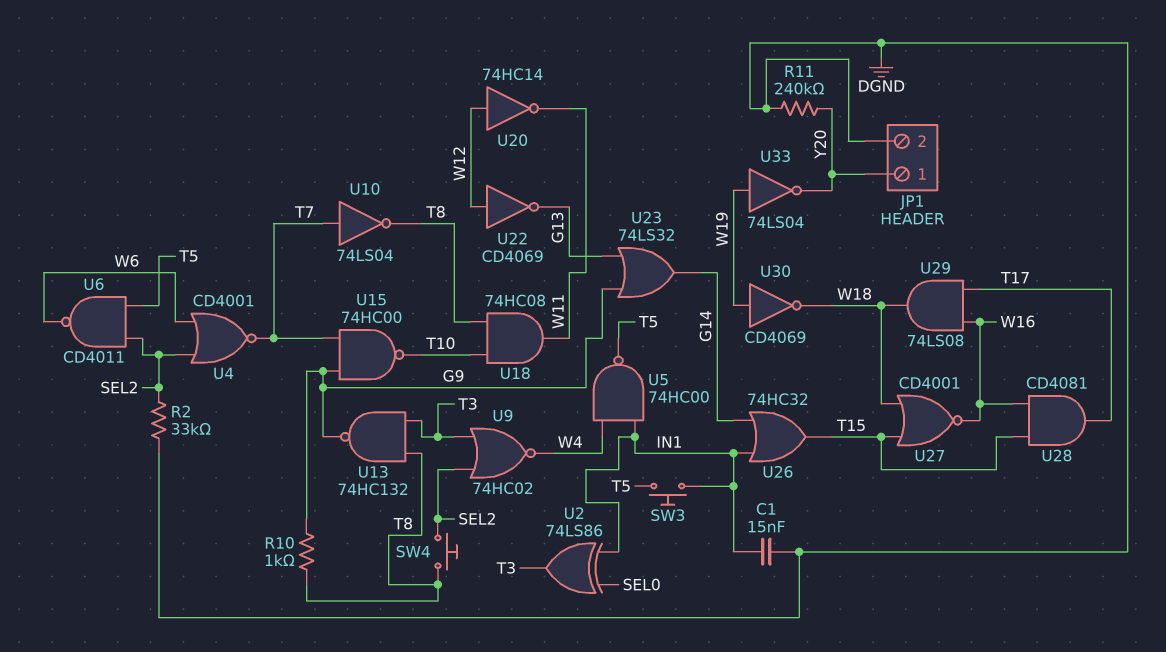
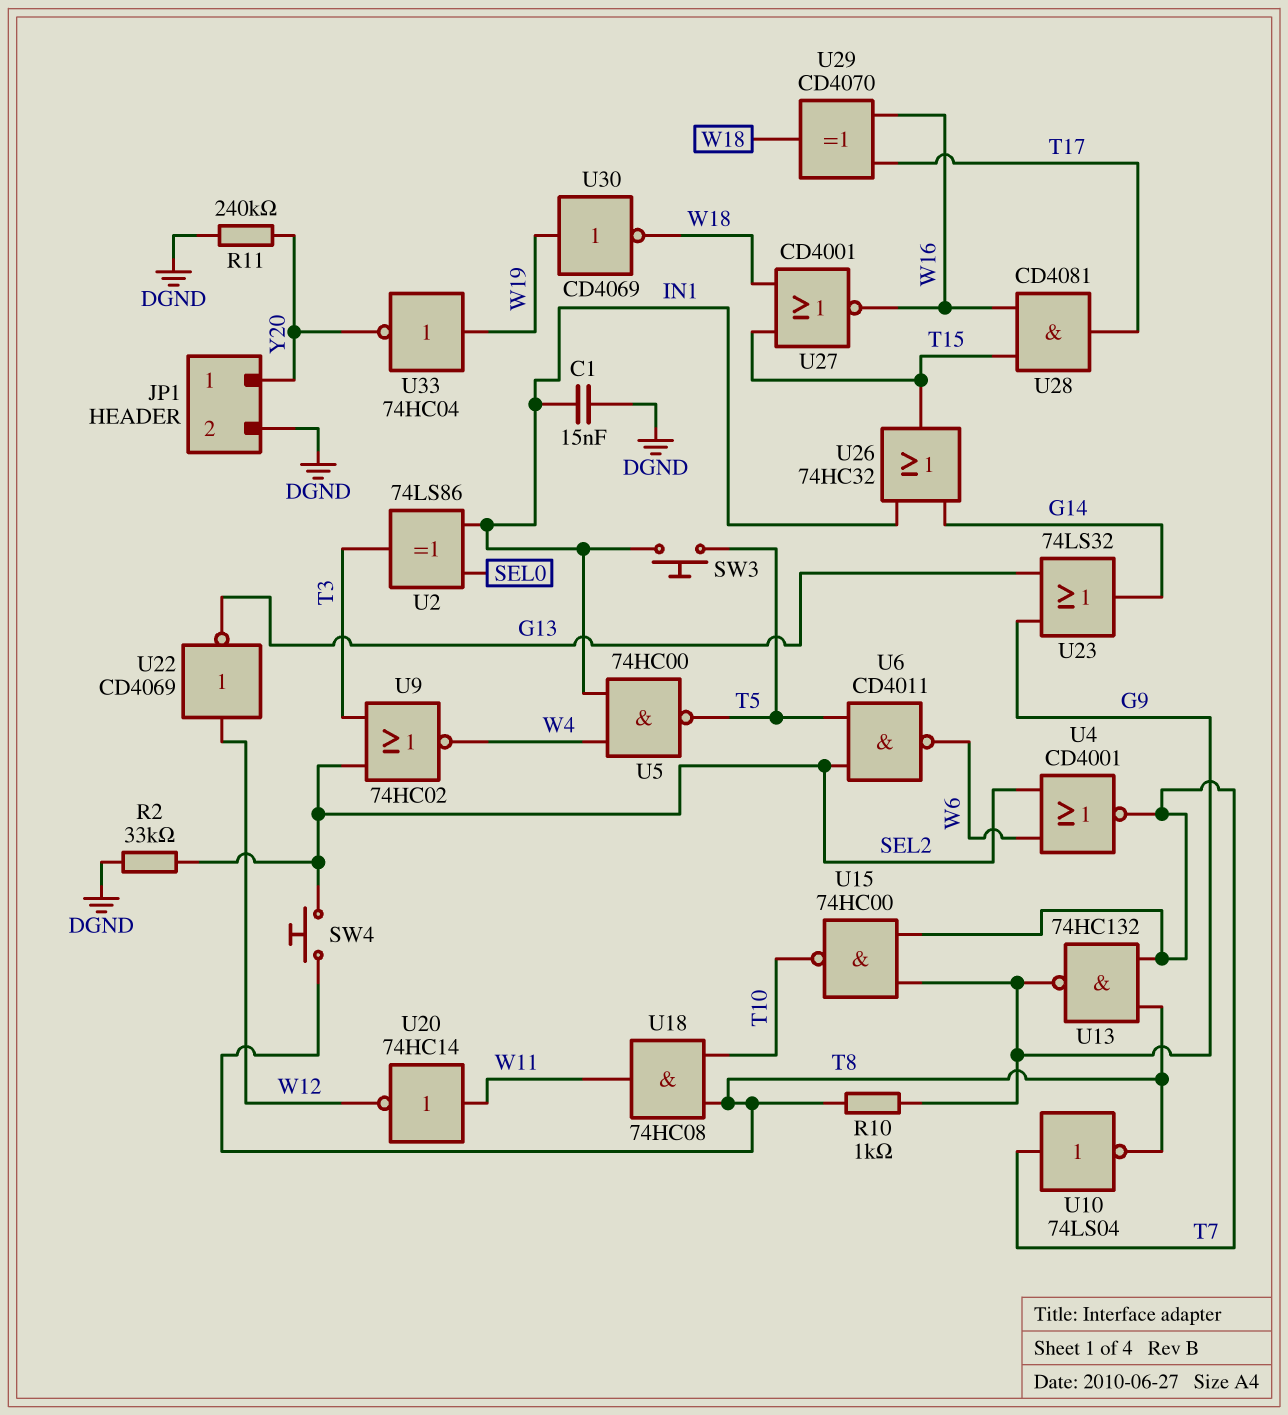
U13: NAND 74HC132 (in T3, in T8, out G9) -> NAND 74HC132 (in T7, in T8, out G9)
U20: NOT 74HC14 (in W12, out W11) -> NOT 74HC14 (in W11, out W12)
U29: AND 74LS08 (in T17, in W16, out W18) -> XOR CD4070 (in T17, in W16, out W18)
U33: NOT 74LS04 (in W19, out Y20) -> NOT 74HC04 (in W19, out Y20)

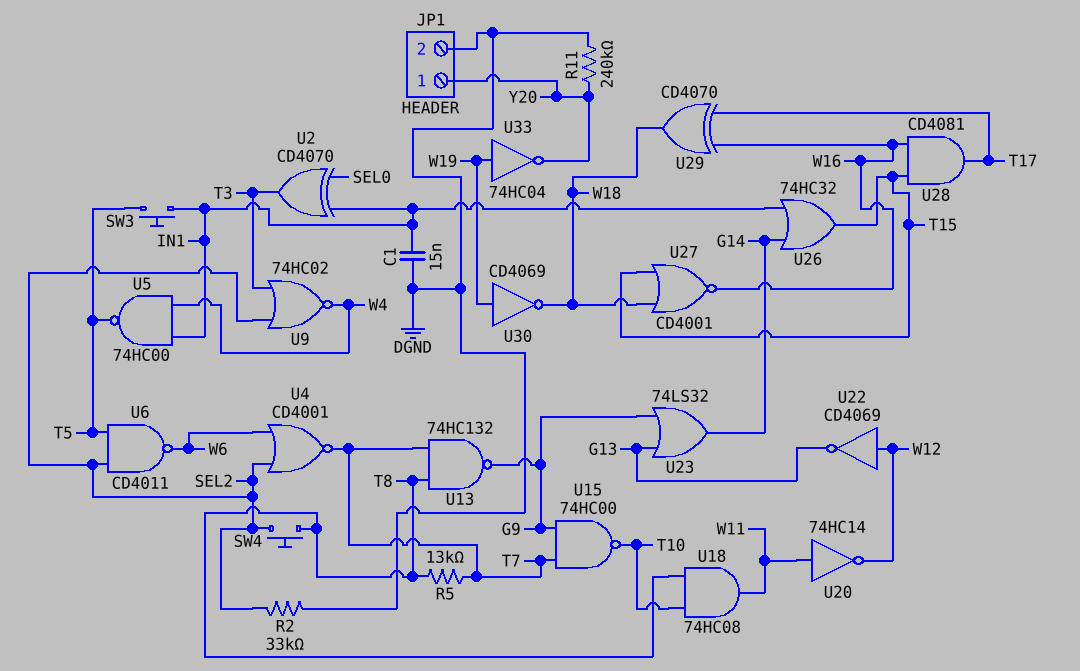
R5: none -> 13k (T7, T8)
R10: 1k (G9, T8) -> none
U2: XOR 74LS86 (in IN1, in SEL0, out T3) -> XOR CD4070 (in IN1, in SEL0, out T3)
U10: NOT 74LS04 (in T7, out T8) -> none

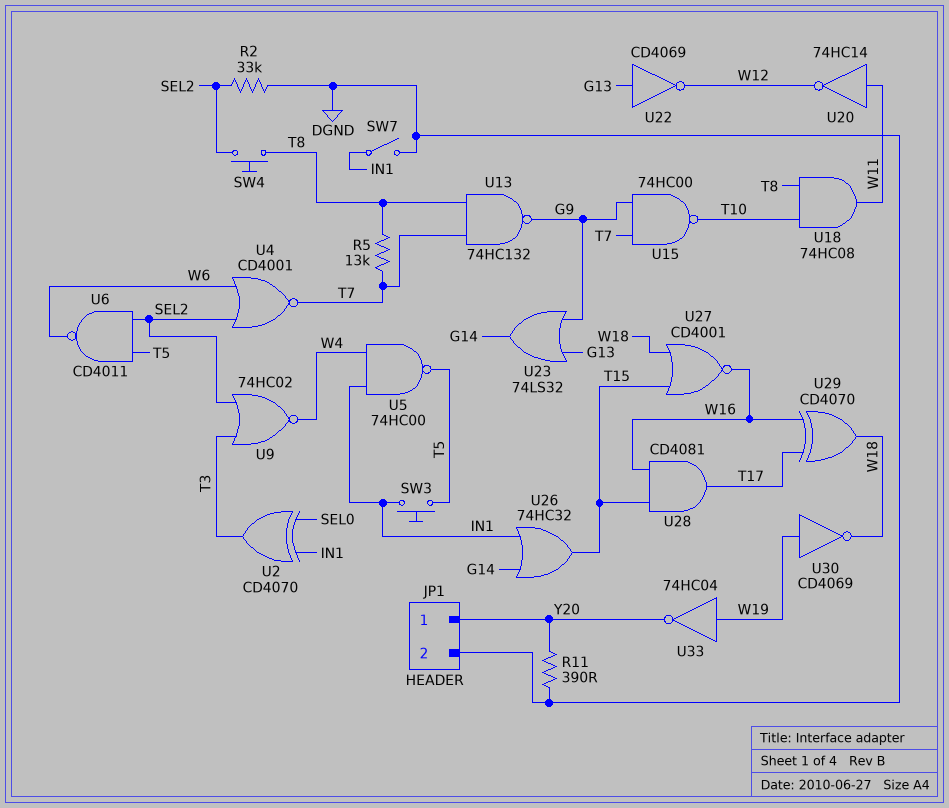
C1: 15nF (DGND, IN1) -> none
R11: 240k (DGND, Y20) -> 390 (DGND, Y20)
SW7: none -> switch (DGND, IN1)
U22: NOT CD4069 (in W12, out G13) -> NOT CD4069 (in G13, out W12)

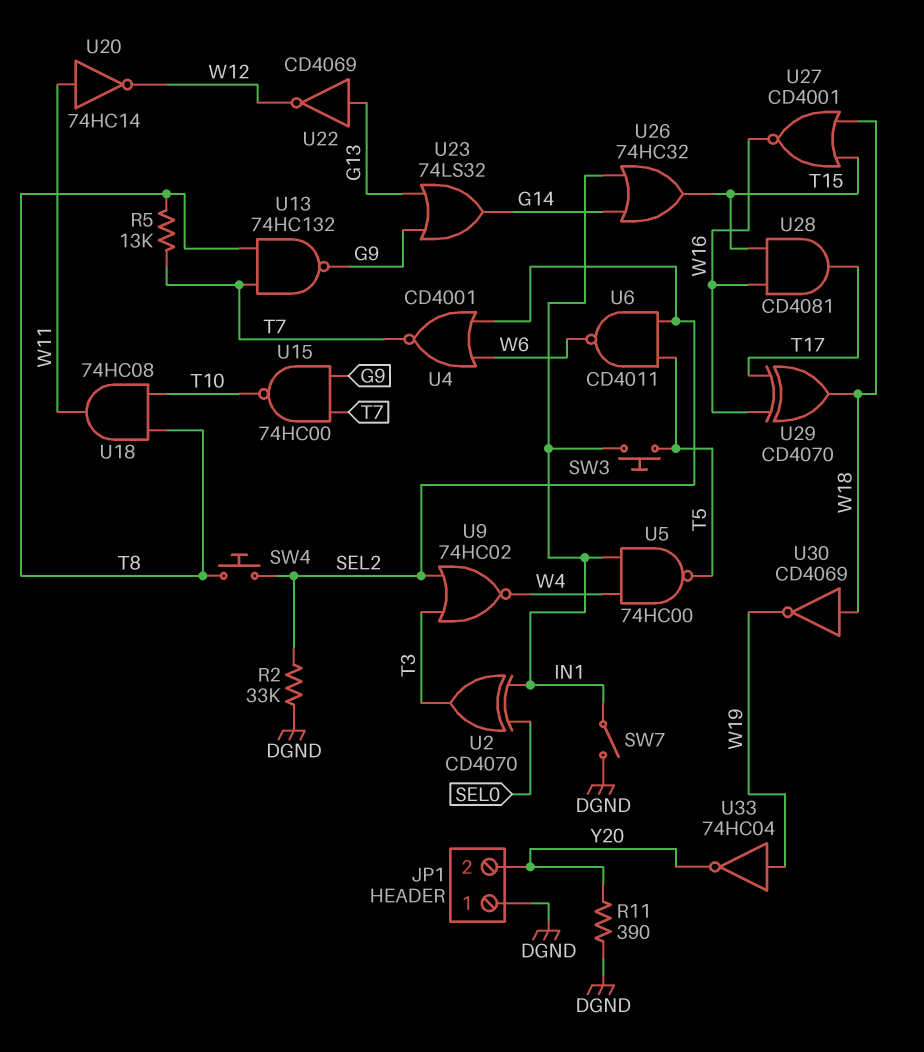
JP1 pin 1: Y20 -> DGND
JP1 pin 2: DGND -> Y20
U30: NOT CD4069 (in W19, out W18) -> NOT CD4069 (in W18, out W19)

